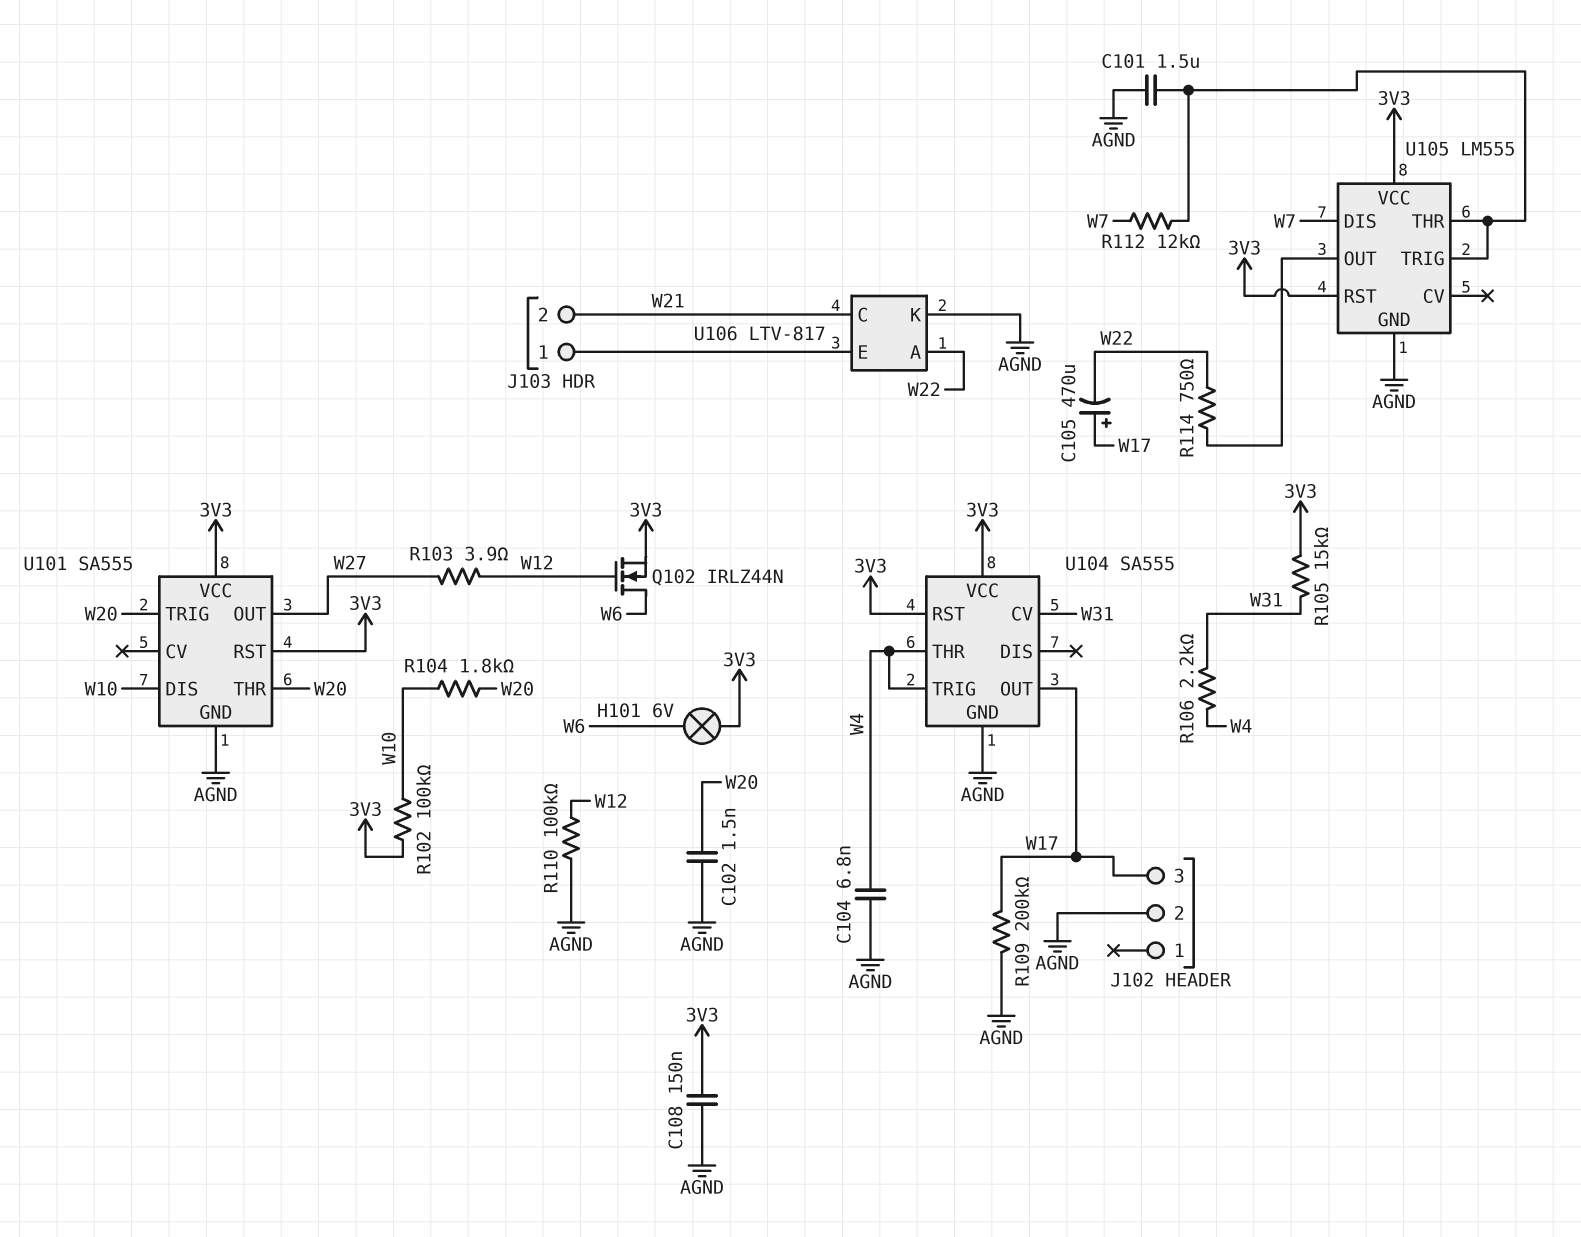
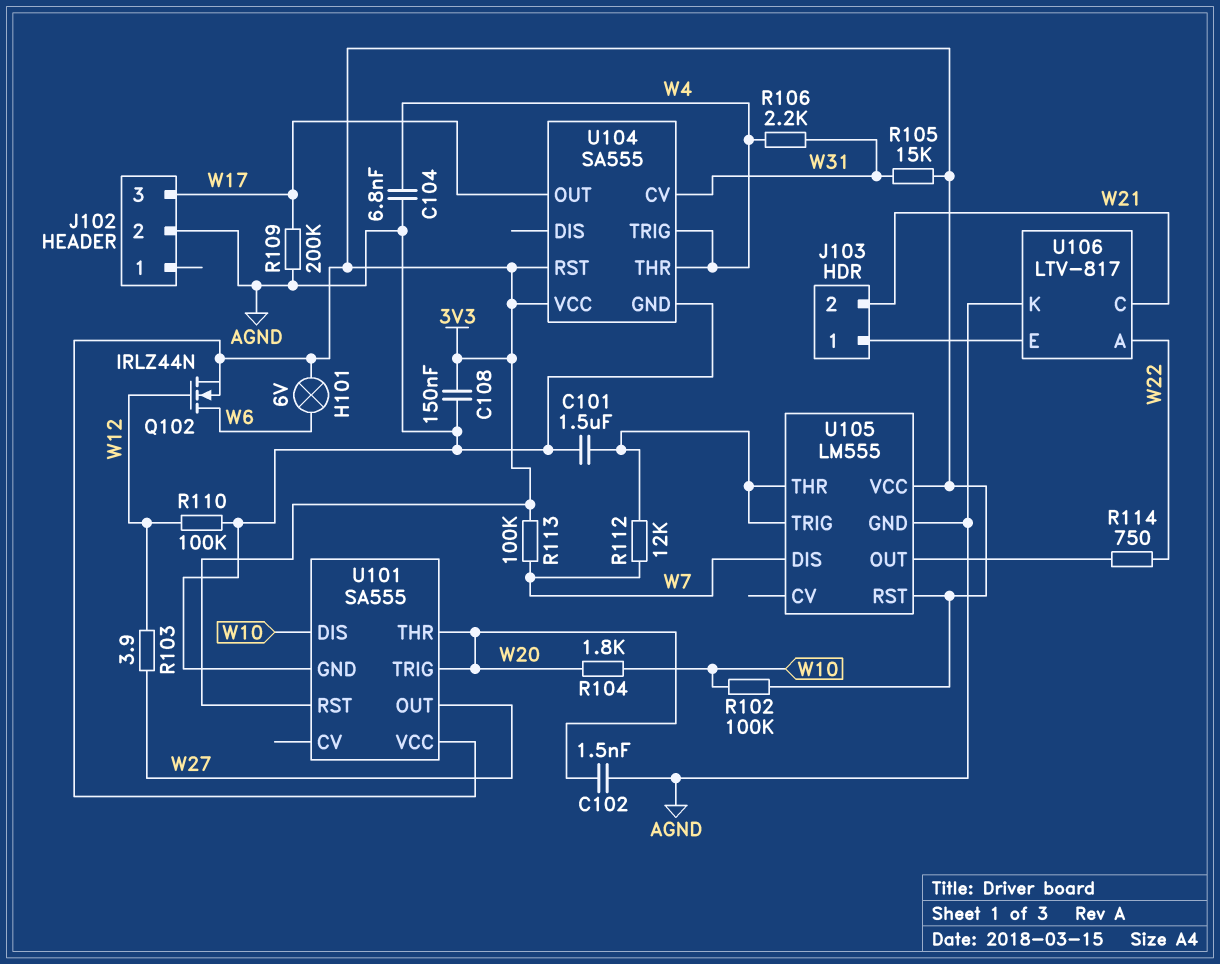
C105: 470uF (plus W17, minus W22) -> none
R113: none -> 100k (3V3, W7)

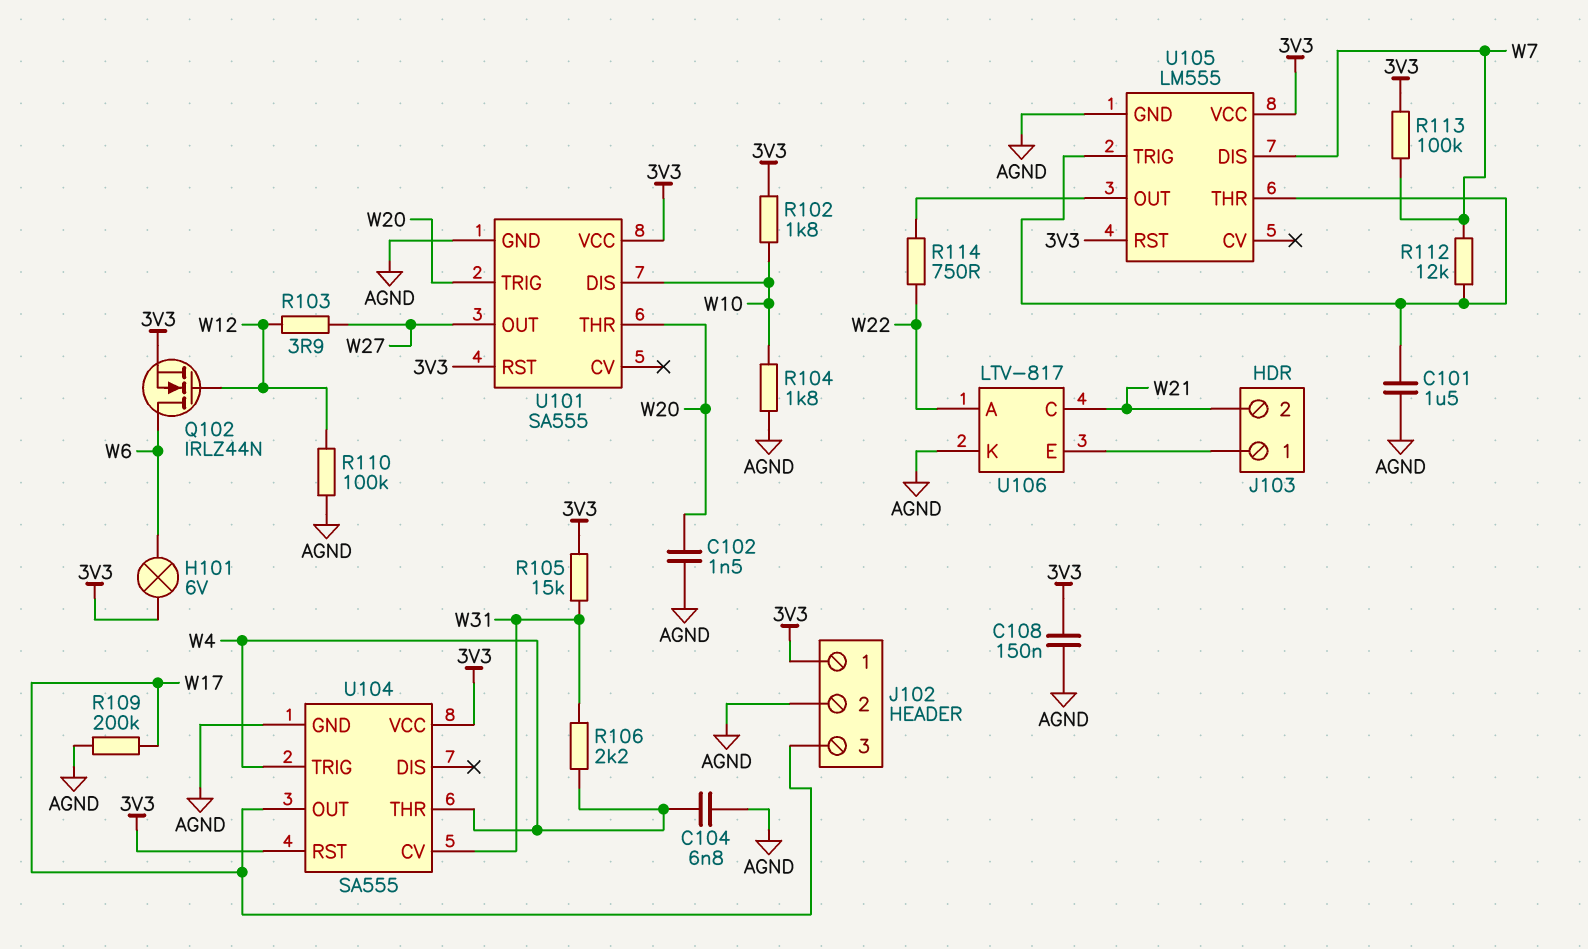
J102 pin 1: none -> 3V3
R102: 100k (3V3, W10) -> 1.8k (3V3, W10)
R104: 1.8k (W10, W20) -> 1.8k (AGND, W10)

